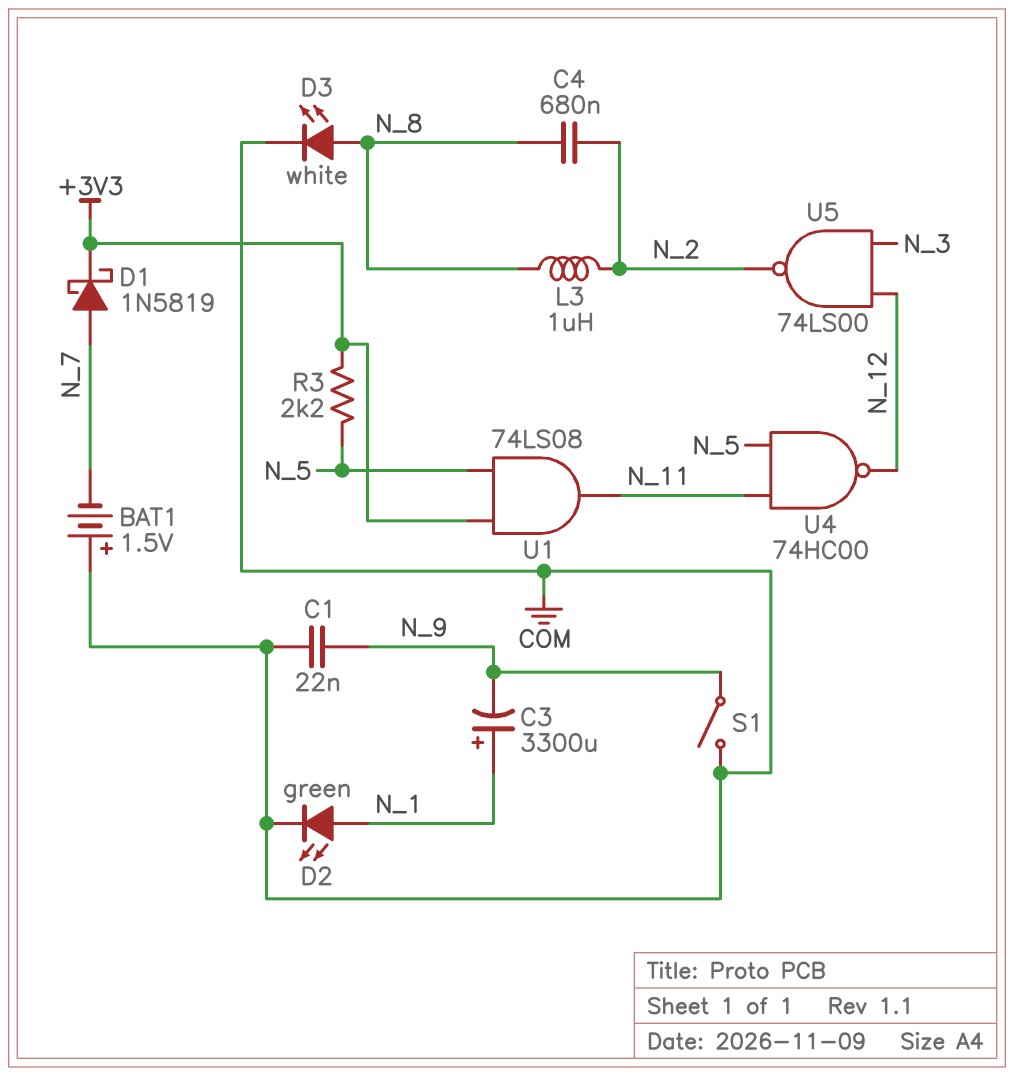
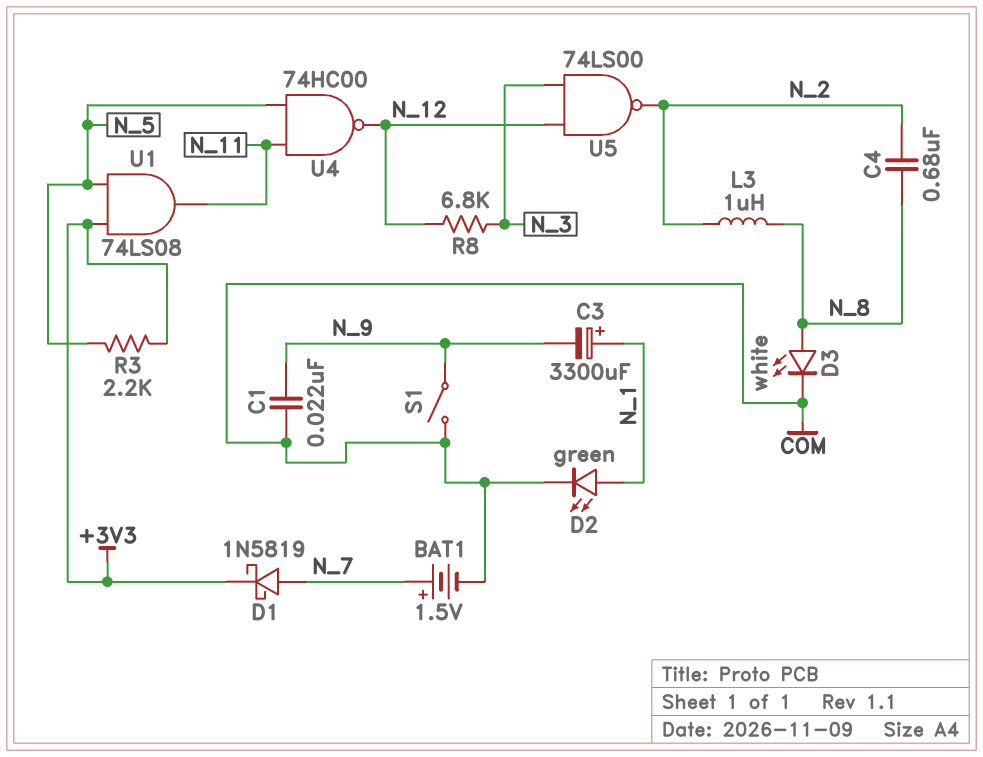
BAT1: 1.5V (plus COM, minus N_7) -> 1.5V (plus N_7, minus COM)
R8: none -> 6.8k (N_3, N_12)

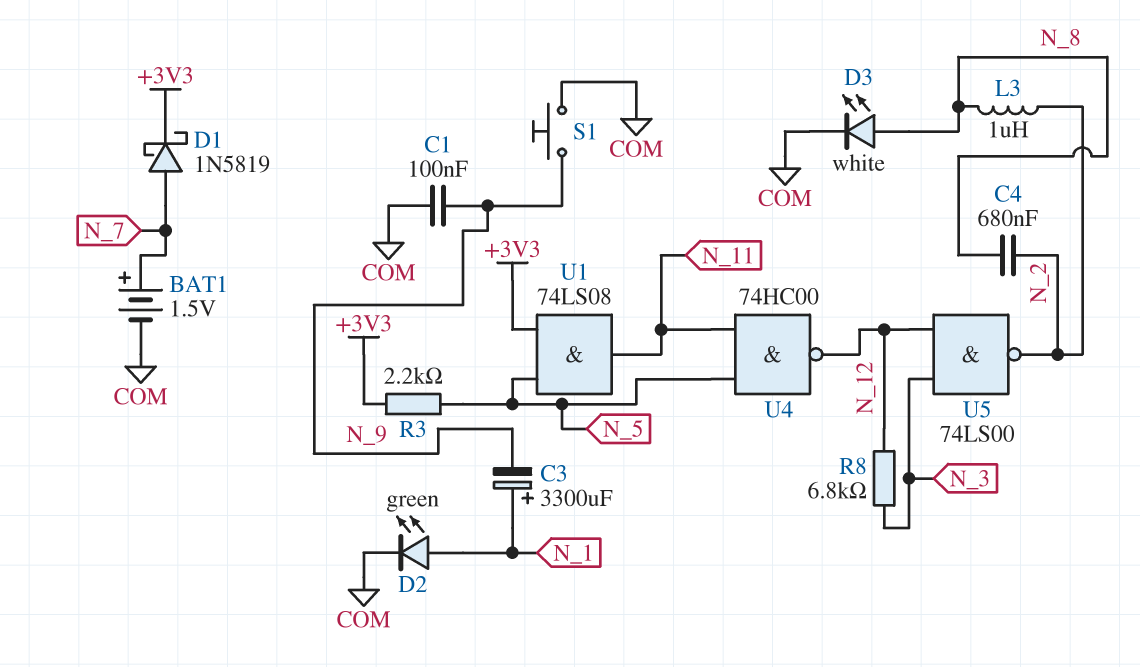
C1: 22nF (COM, N_9) -> 100nF (COM, N_9)
S1: switch (COM, N_9) -> button (COM, N_9)

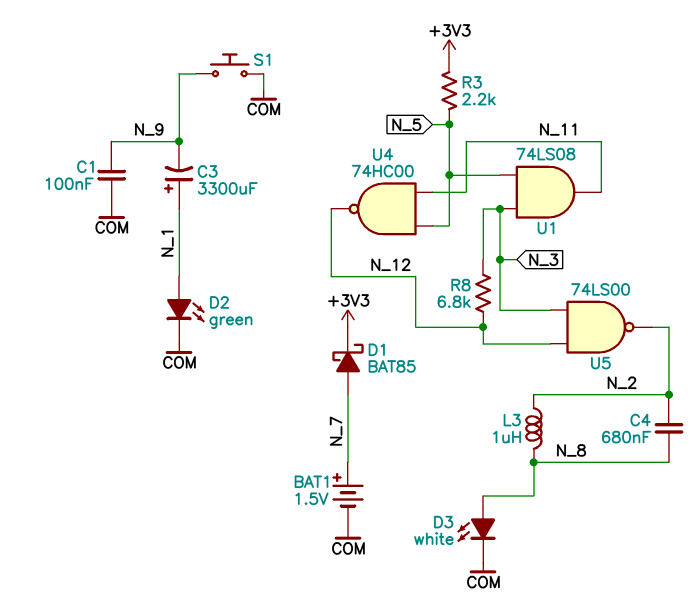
D1: schottky 1N5819 (A N_7, K +3V3) -> schottky BAT85 (A N_7, K +3V3)
U1: AND 74LS08 (in +3V3, in N_5, out N_11) -> AND 74LS08 (in N_3, in N_5, out N_11)

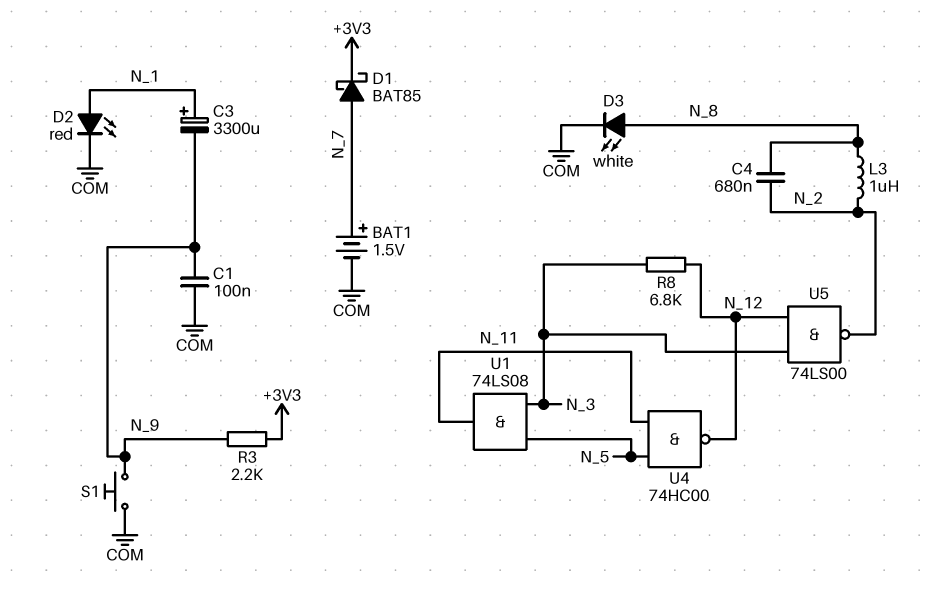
D2: LED green (A N_1, K COM) -> LED red (A N_1, K COM)
R3: 2.2k (+3V3, N_5) -> 2.2k (+3V3, N_9)

